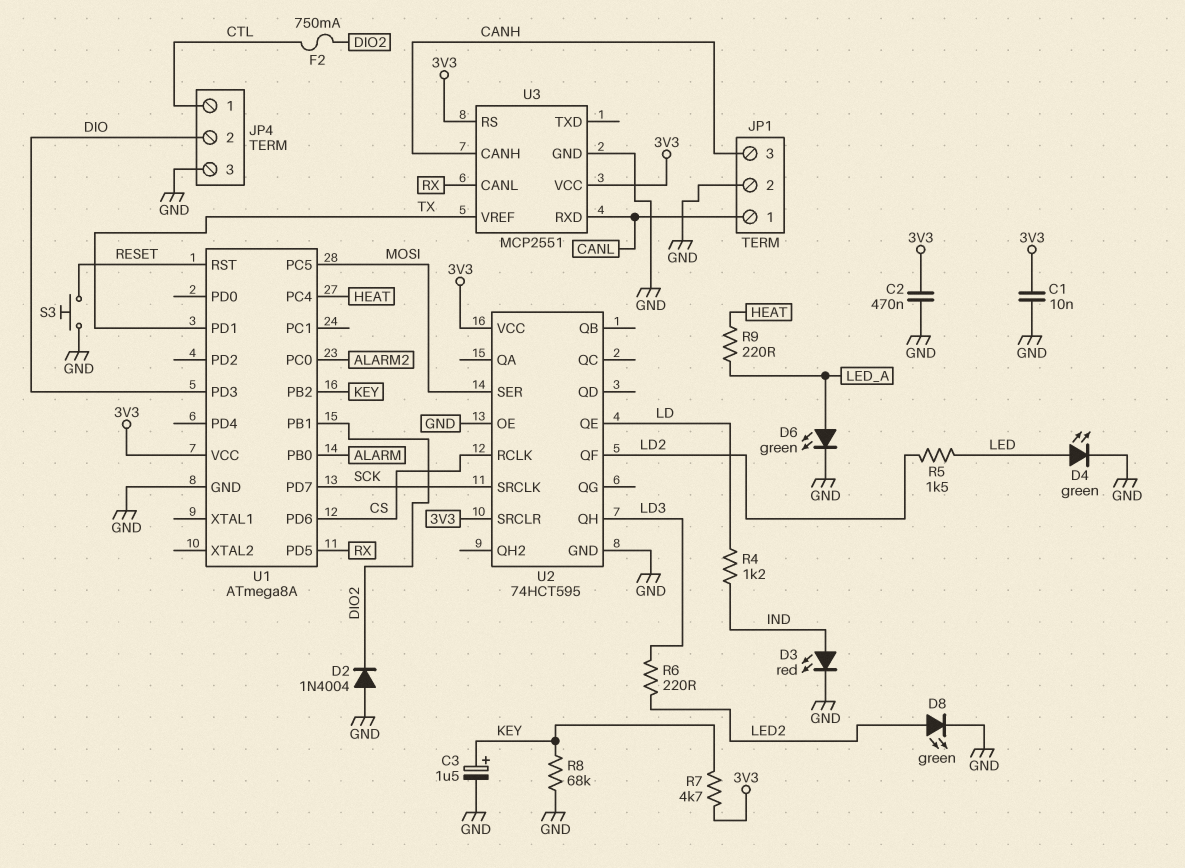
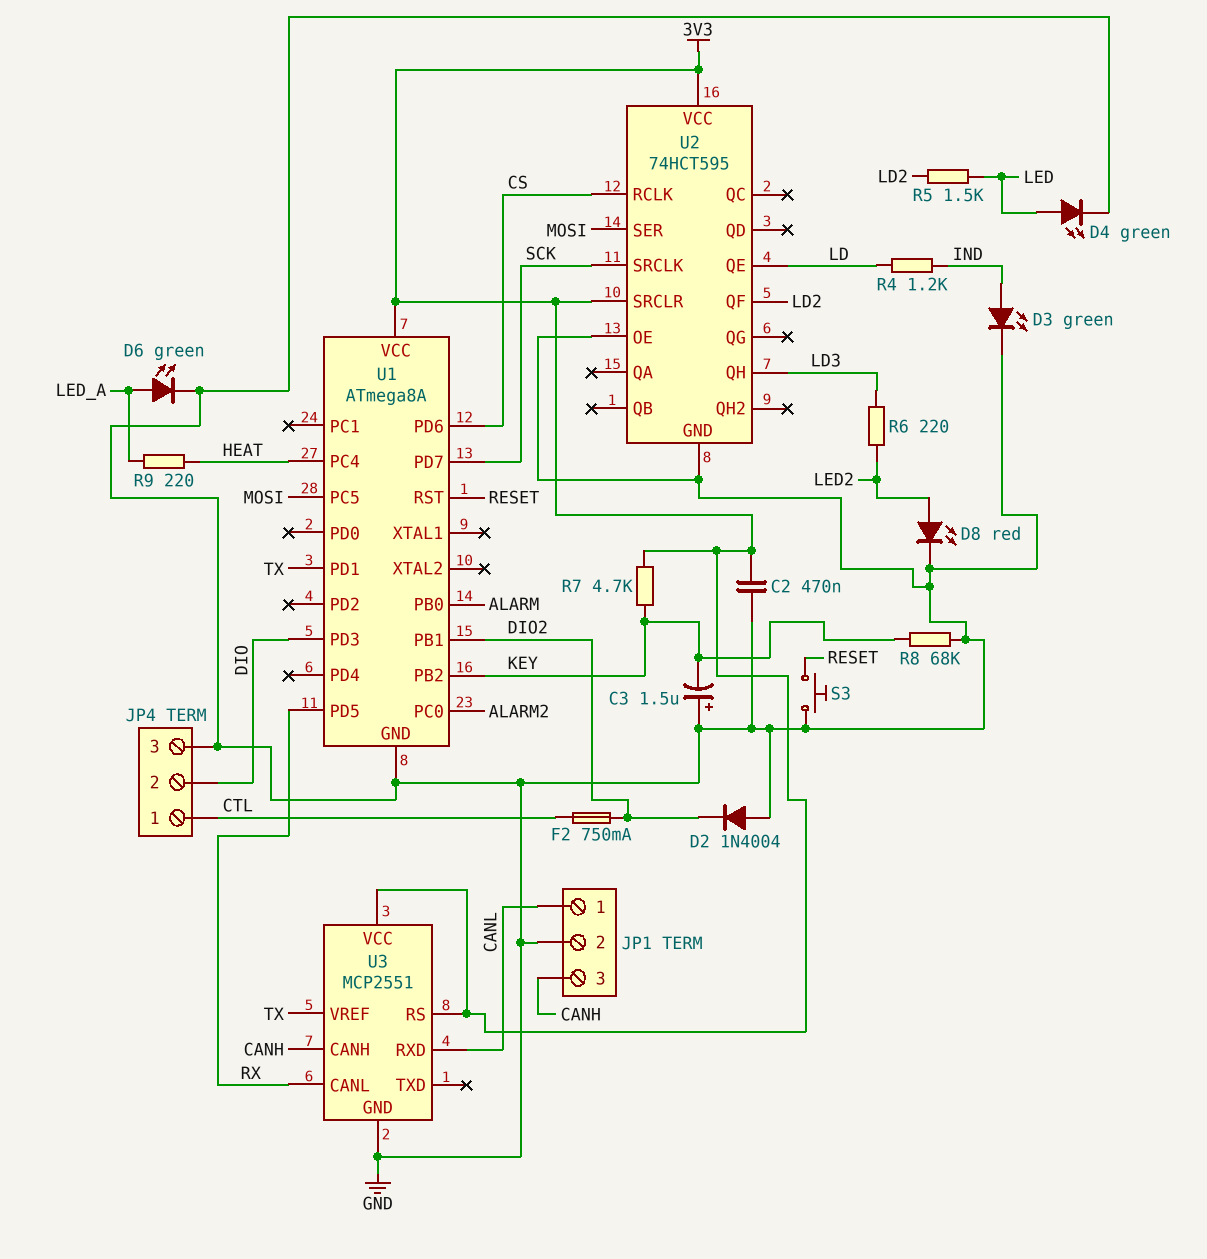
C1: 10nF (3V3, GND) -> none
C3: 1.5uF (plus KEY, minus GND) -> 1.5uF (plus GND, minus KEY)
D3: LED red (A IND, K GND) -> LED green (A IND, K GND)
D8: LED green (A LED2, K GND) -> LED red (A LED2, K GND)

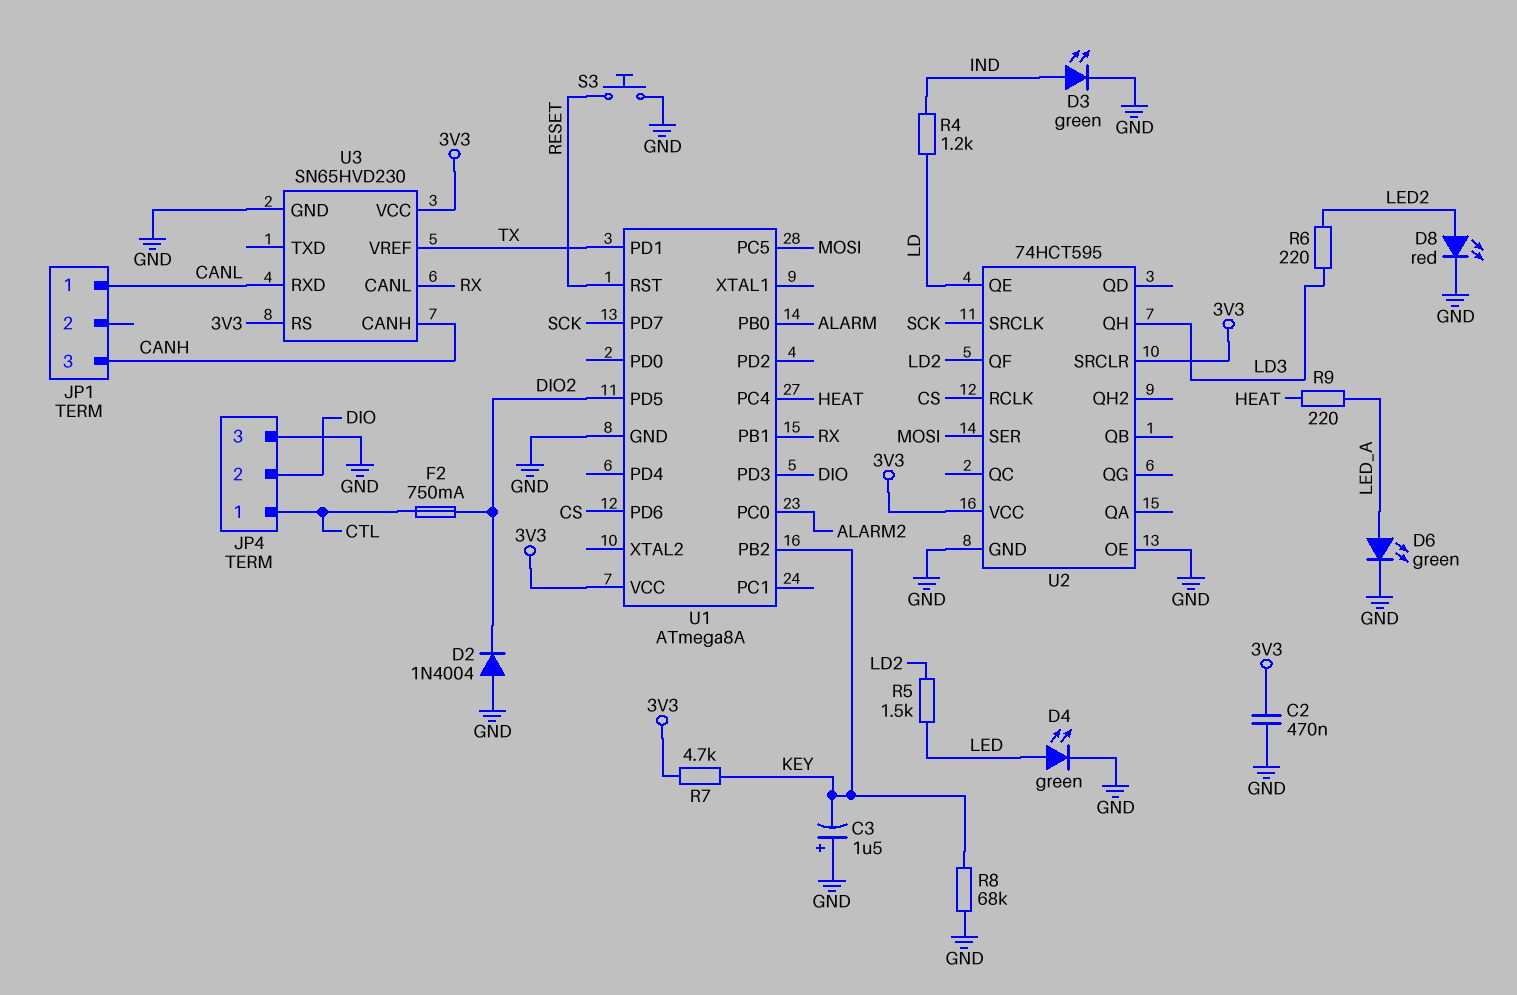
JP1 pin 2: GND -> none
U1 pin PB1: DIO2 -> RX
U1 pin PD5: RX -> DIO2
U3: MCP2551 -> SN65HVD230

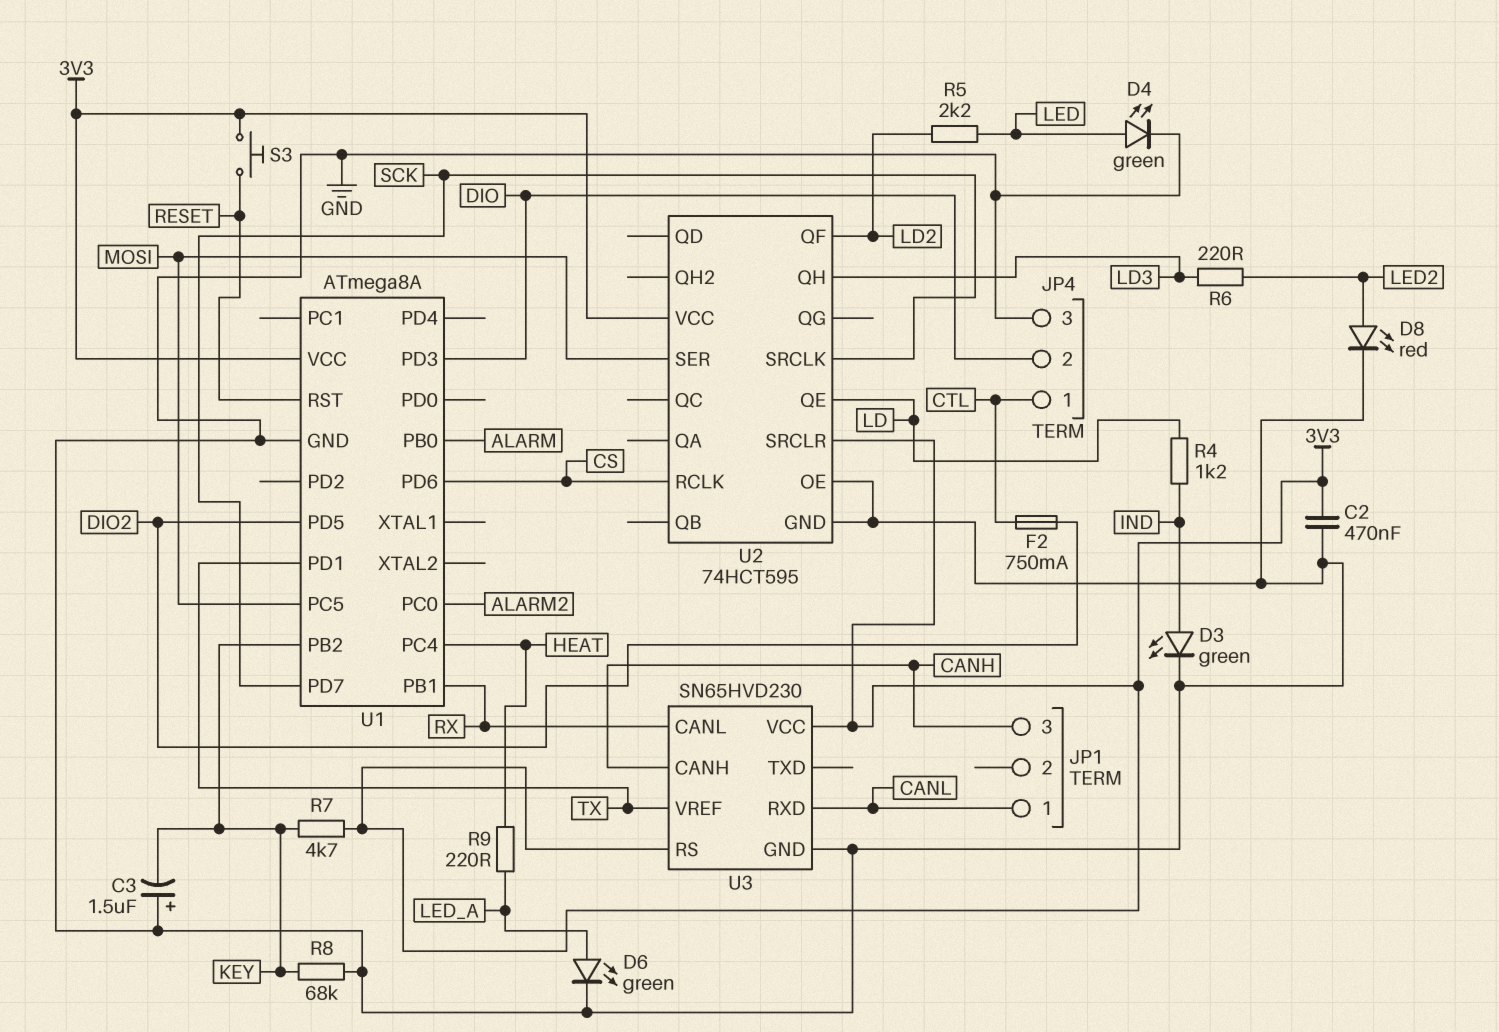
D2: diode 1N4004 (A GND, K DIO2) -> none
R5: 1.5k (LD2, LED) -> 2.2k (LD2, LED)
S3: button (GND, RESET) -> button (3V3, RESET)

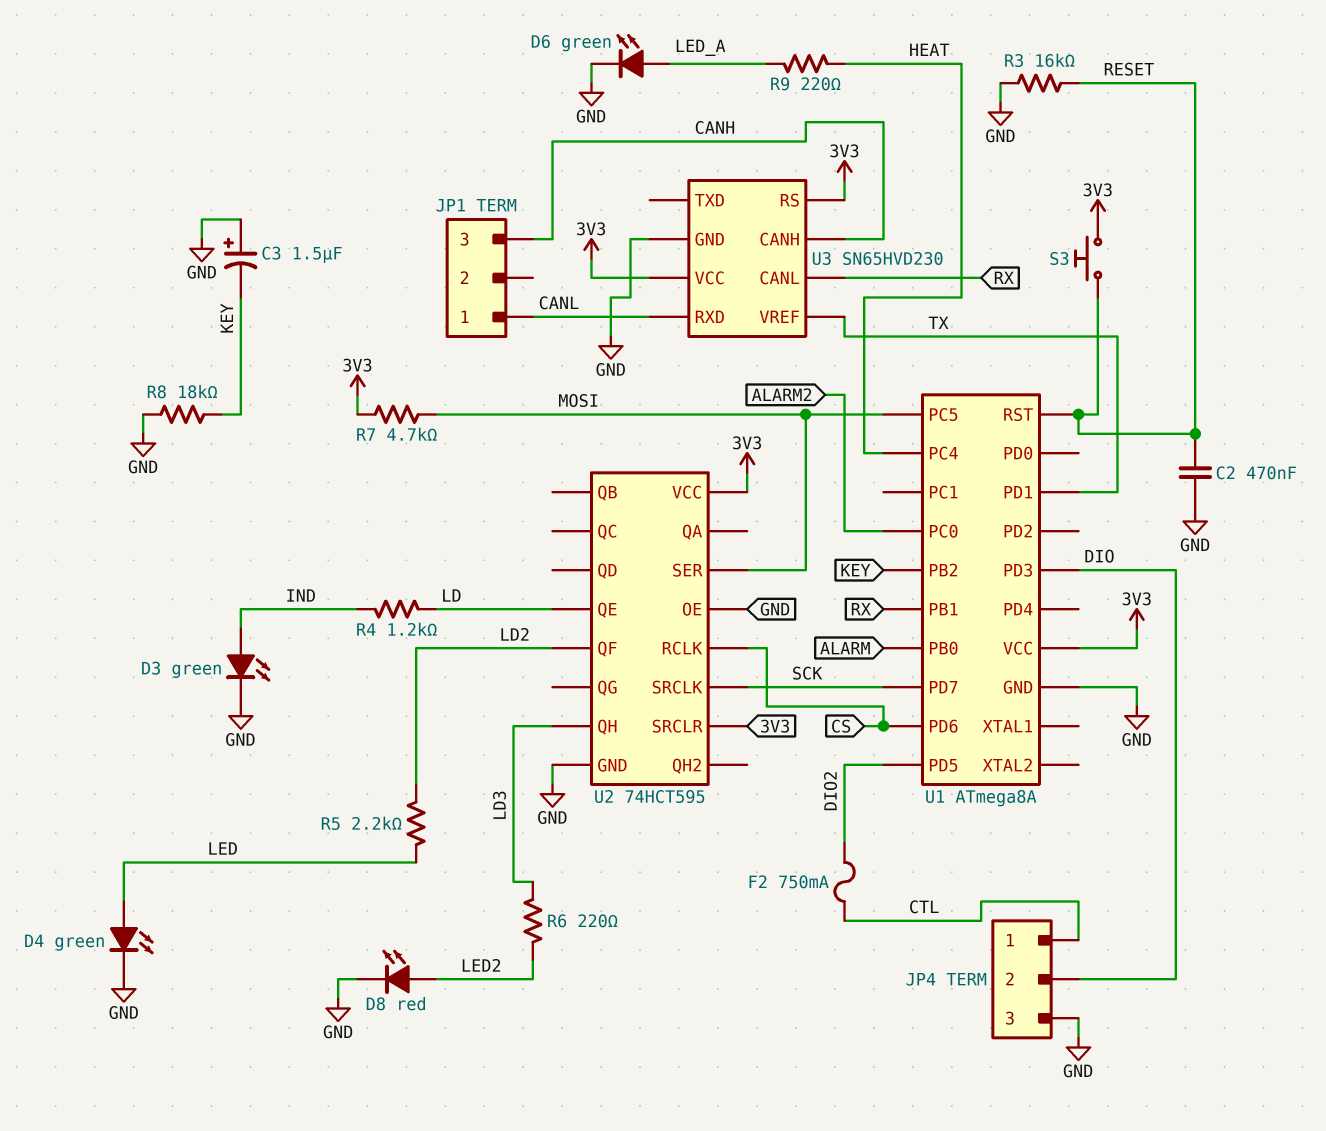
C2: 470nF (3V3, GND) -> 470nF (GND, RESET)
R3: none -> 16k (GND, RESET)
R7: 4.7k (3V3, KEY) -> 4.7k (3V3, MOSI)
R8: 68k (GND, KEY) -> 18k (GND, KEY)

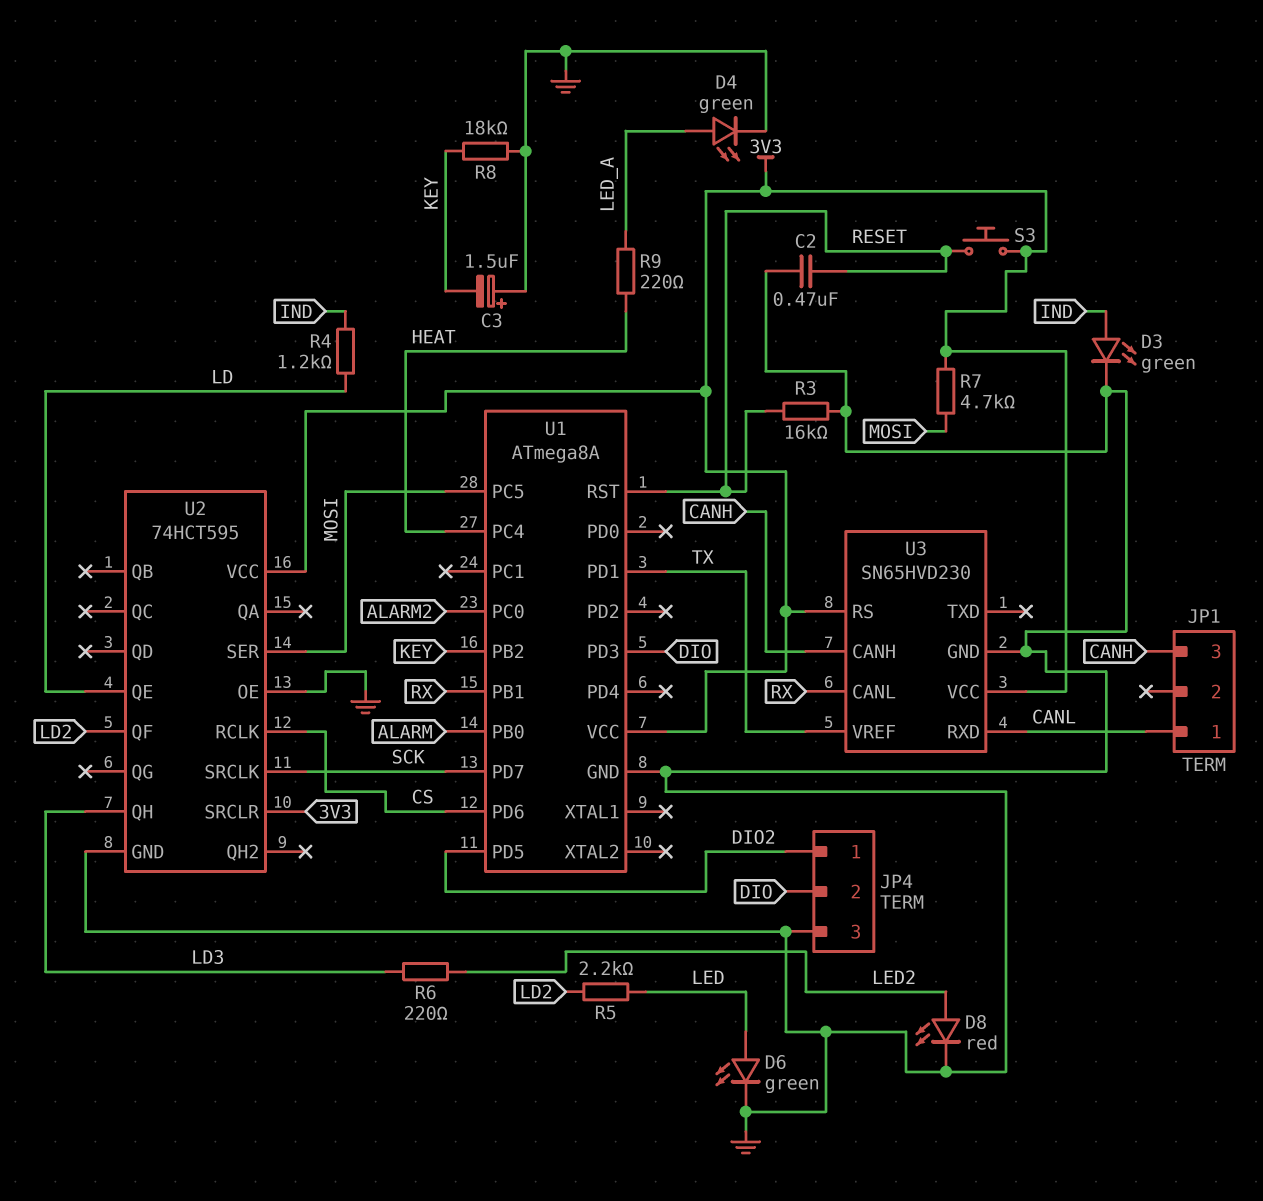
D4: LED green (A LED, K GND) -> LED green (A LED_A, K GND)
D6: LED green (A LED_A, K GND) -> LED green (A LED, K GND)
F2: 750mA (CTL, DIO2) -> none
JP4 pin 1: CTL -> DIO2

